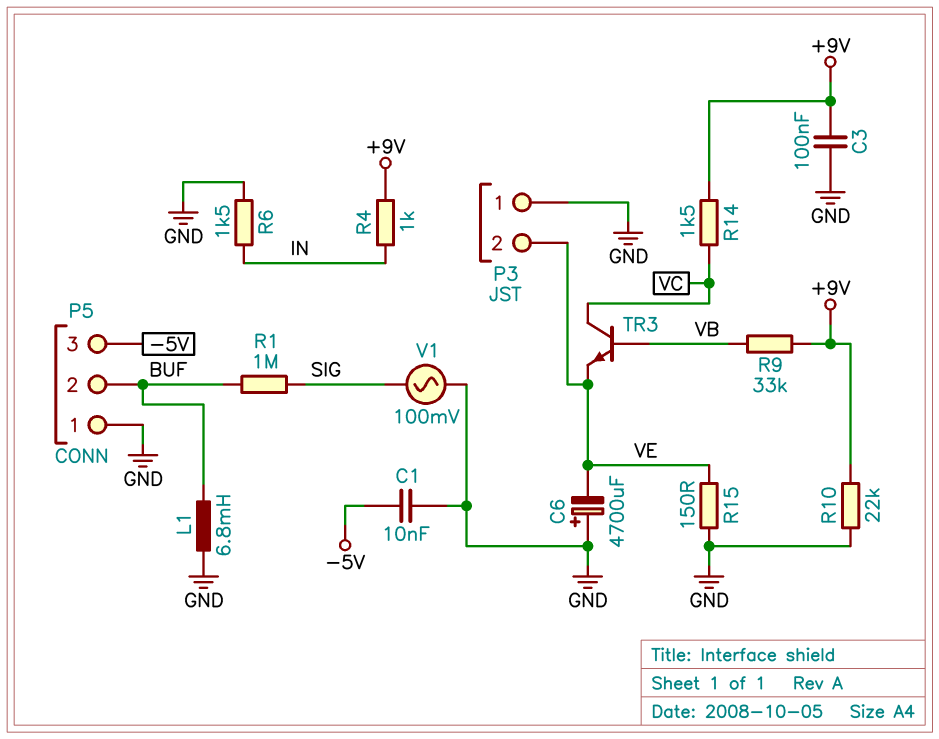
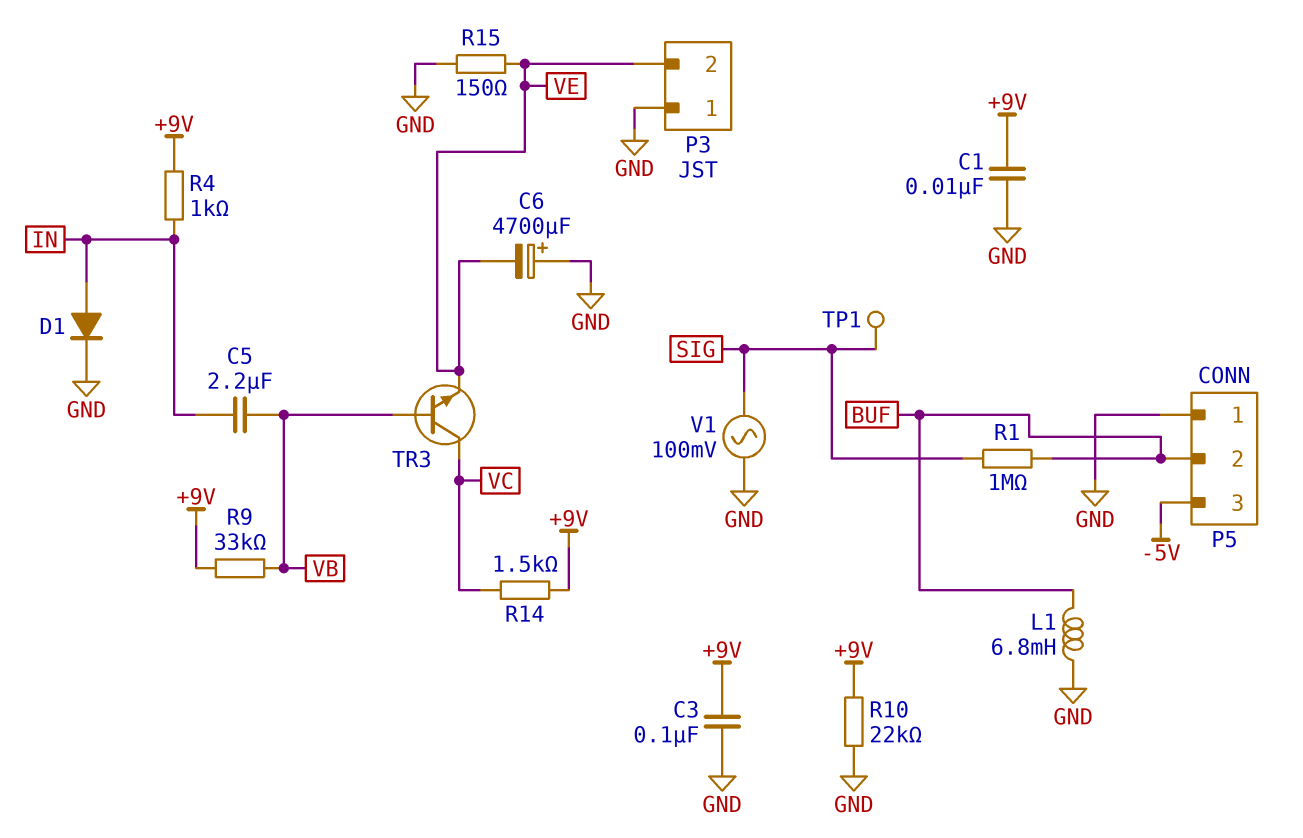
C1: 10nF (-5V, GND) -> 10nF (+9V, GND)
C5: none -> 2.2uF (IN, VB)
D1: none -> diode (A IN, K GND)
R6: 1.5k (GND, IN) -> none
TP1: none -> test point (SIG)

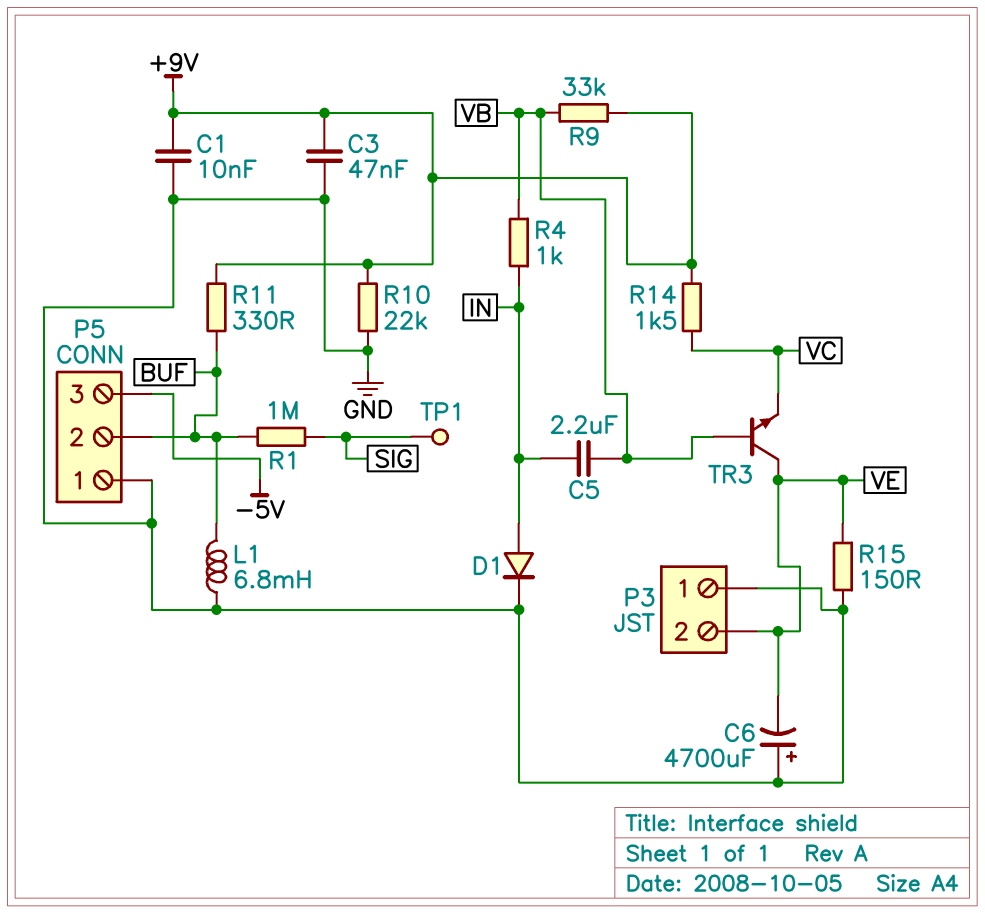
C3: 100nF (+9V, GND) -> 47nF (+9V, GND)
R4: 1k (+9V, IN) -> 1k (IN, VB)
R11: none -> 330 (+9V, BUF)
TR3: NPN (B VB, C VC, E VE) -> NPN (B VB, C VE, E VC)
V1: AC 100mV (GND, SIG) -> none

